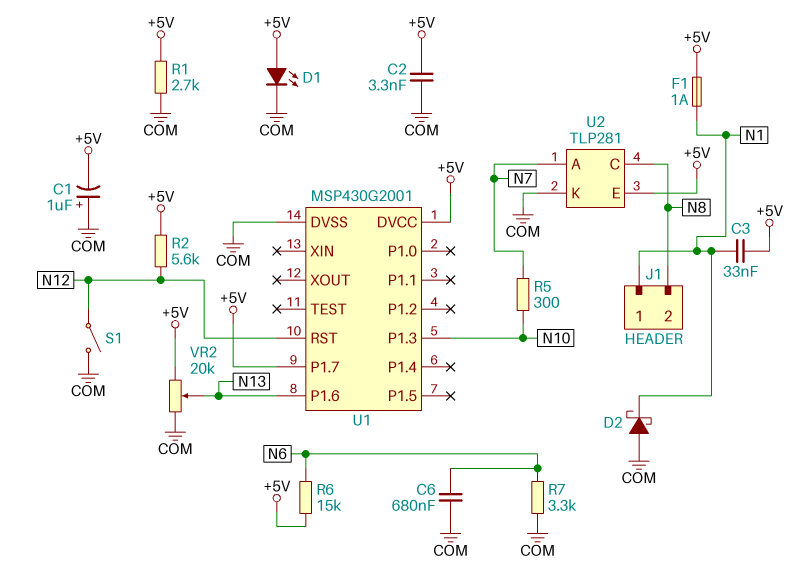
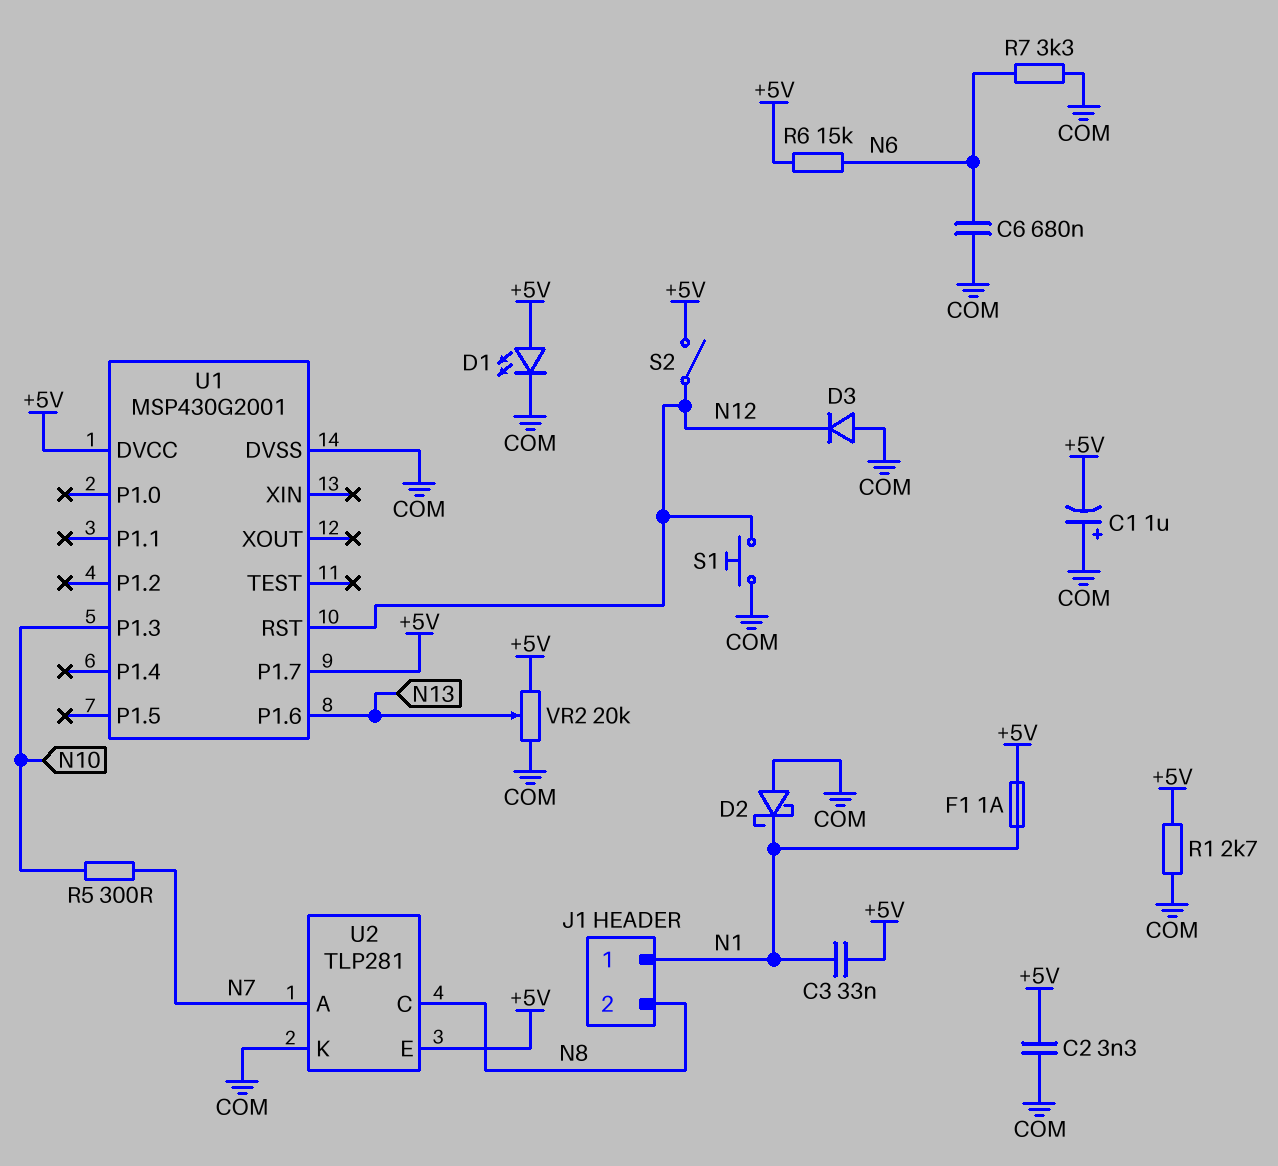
D3: none -> diode (A COM, K N12)
R2: 5.6k (+5V, N12) -> none
S1: switch (COM, N12) -> button (COM, N12)
S2: none -> switch (+5V, N12)

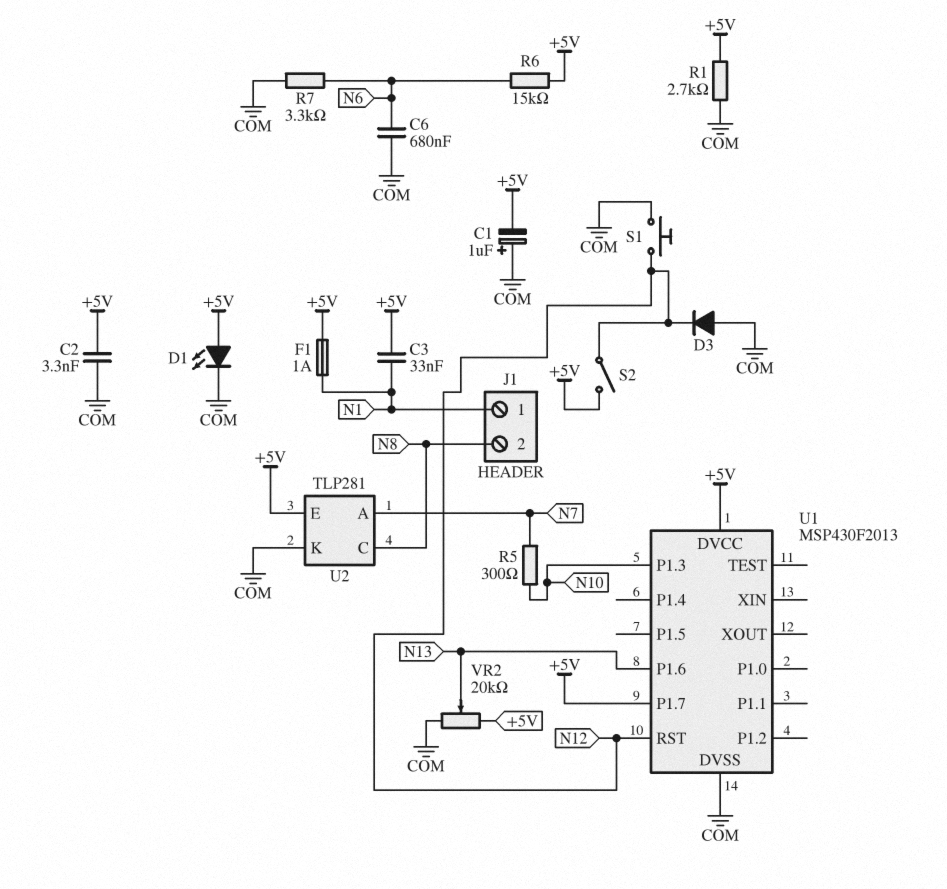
D2: schottky (A COM, K N1) -> none
U1: MSP430G2001 -> MSP430F2013

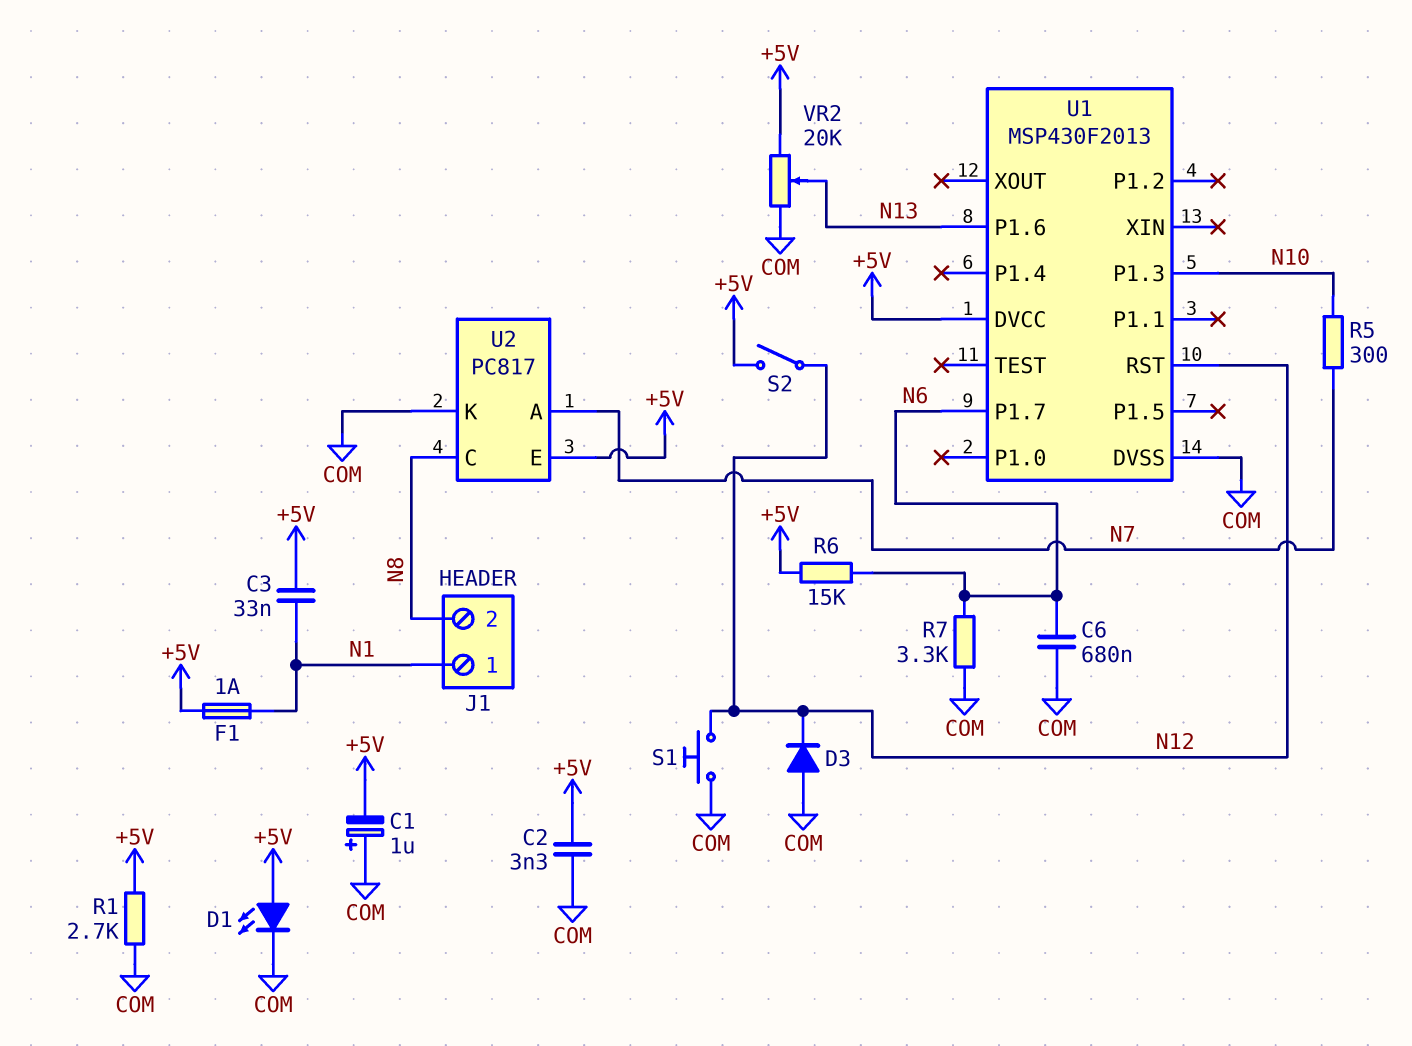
U1 pin P1.7: +5V -> N6
U2: TLP281 -> PC817

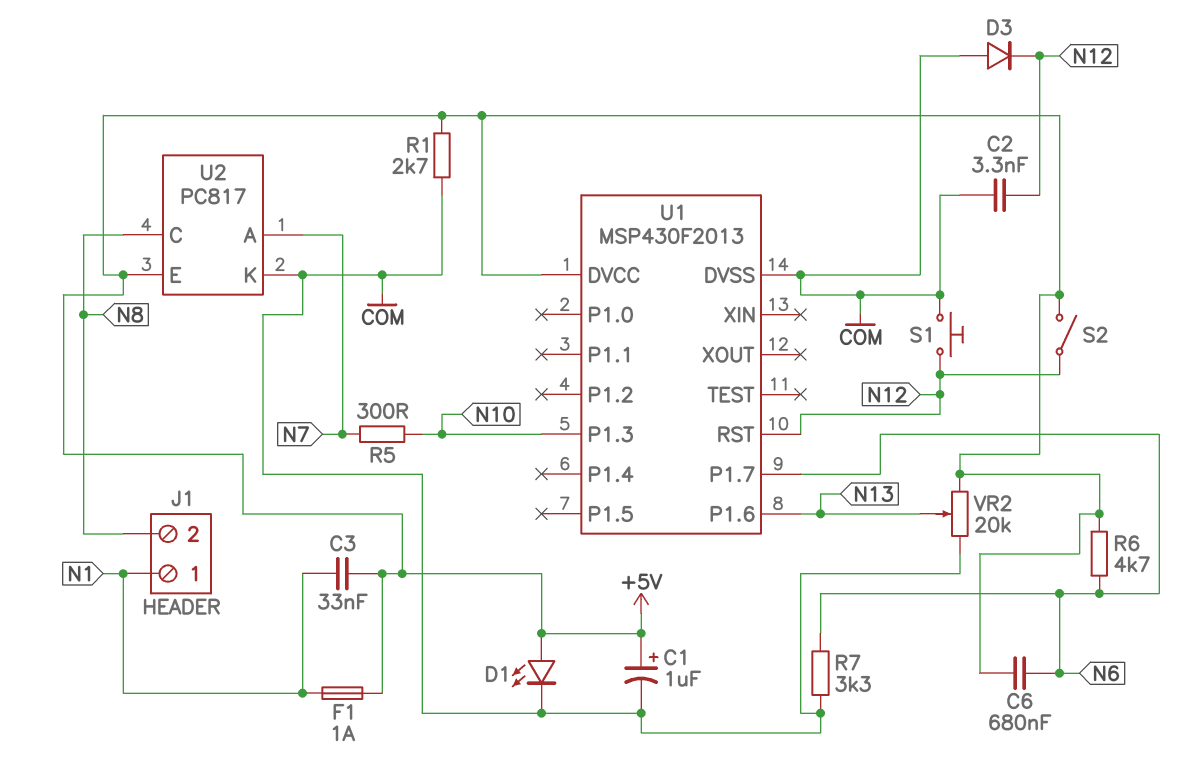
C1: 1uF (plus COM, minus +5V) -> 1uF (plus +5V, minus COM)
C2: 3.3nF (+5V, COM) -> 3.3nF (COM, N12)
C6: 680nF (COM, N6) -> 680nF (+5V, N6)
R6: 15k (+5V, N6) -> 4.7k (+5V, N6)

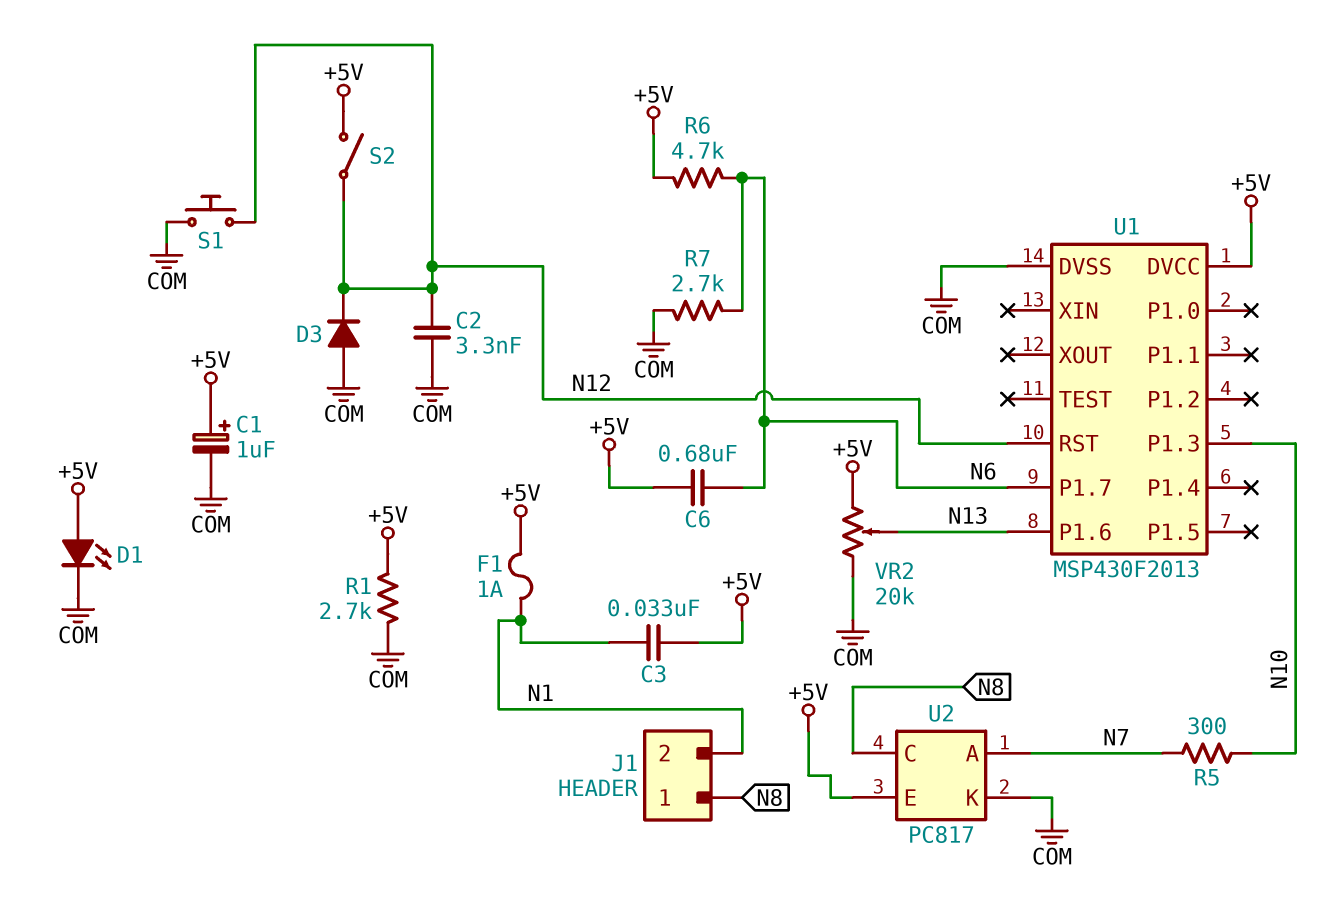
J1 pin 1: N1 -> N8
J1 pin 2: N8 -> N1
R7: 3.3k (COM, N6) -> 2.7k (COM, N6)

